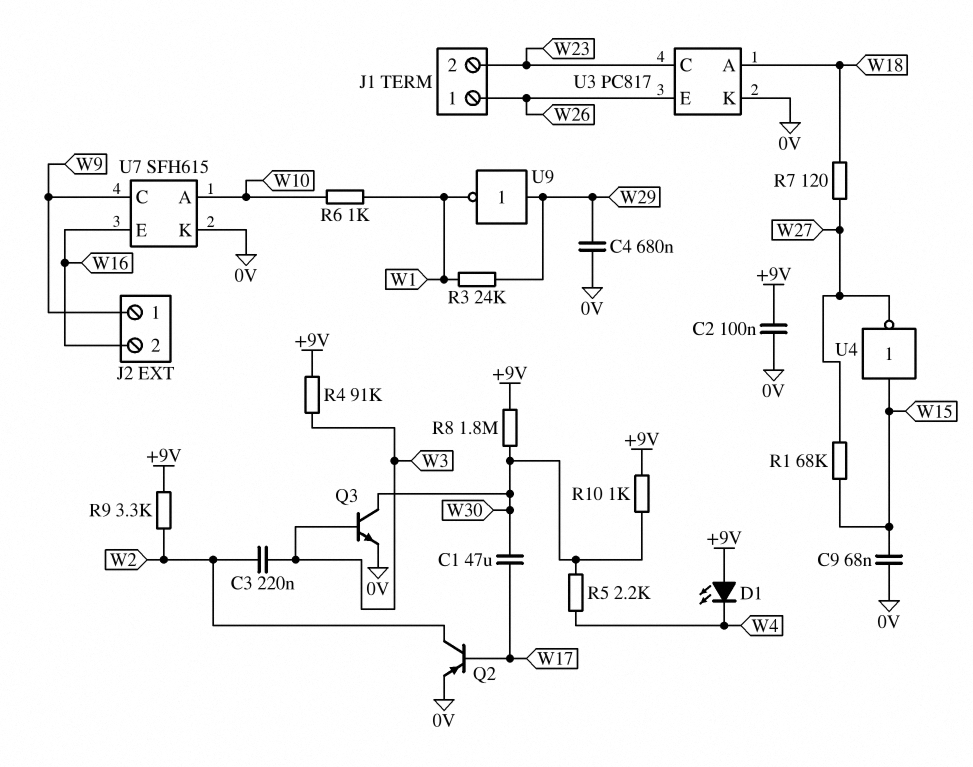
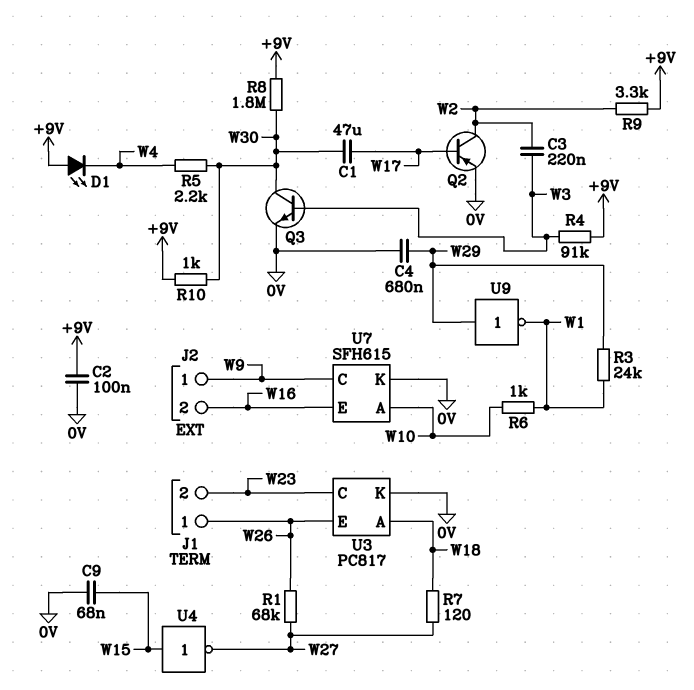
R1: 68k (W15, W27) -> 68k (W26, W27)

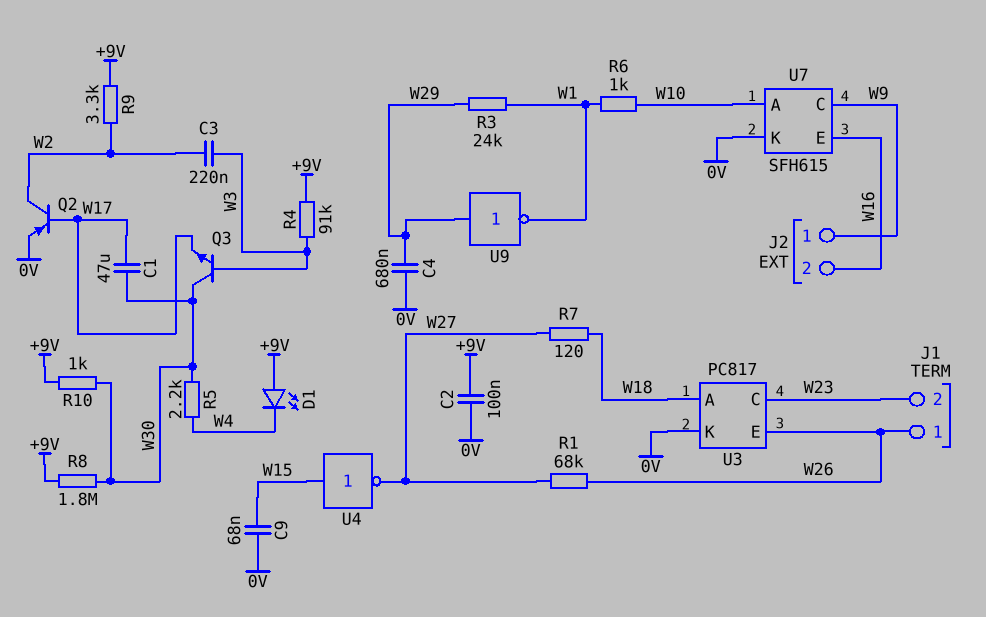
Q3: NPN (B W3, C W30, E 0V) -> NPN (B W3, C W30, E W17)

